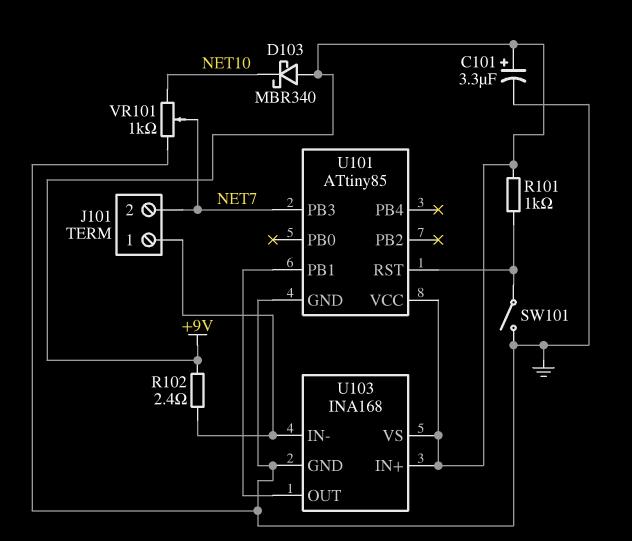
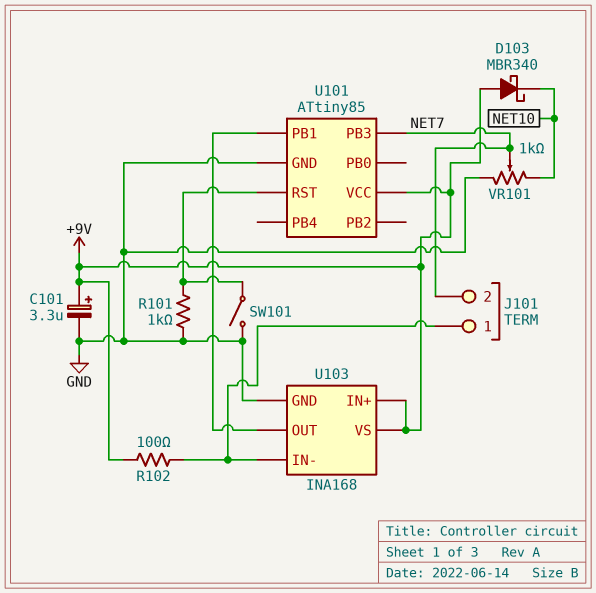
R101: 1k (+9V, U101/RST) -> 1k (GND, U101/RST)
R102: 2.4 (+9V, J101/1) -> 100 (+9V, J101/1)

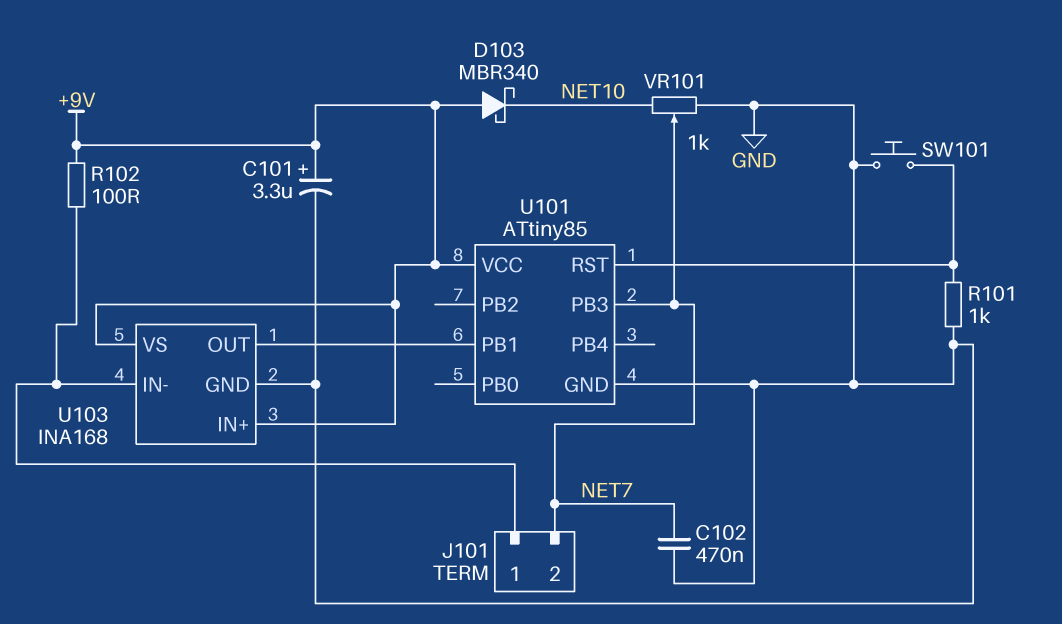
C102: none -> 470nF (GND, NET7)
SW101: switch (GND, U101/RST) -> button (GND, U101/RST)

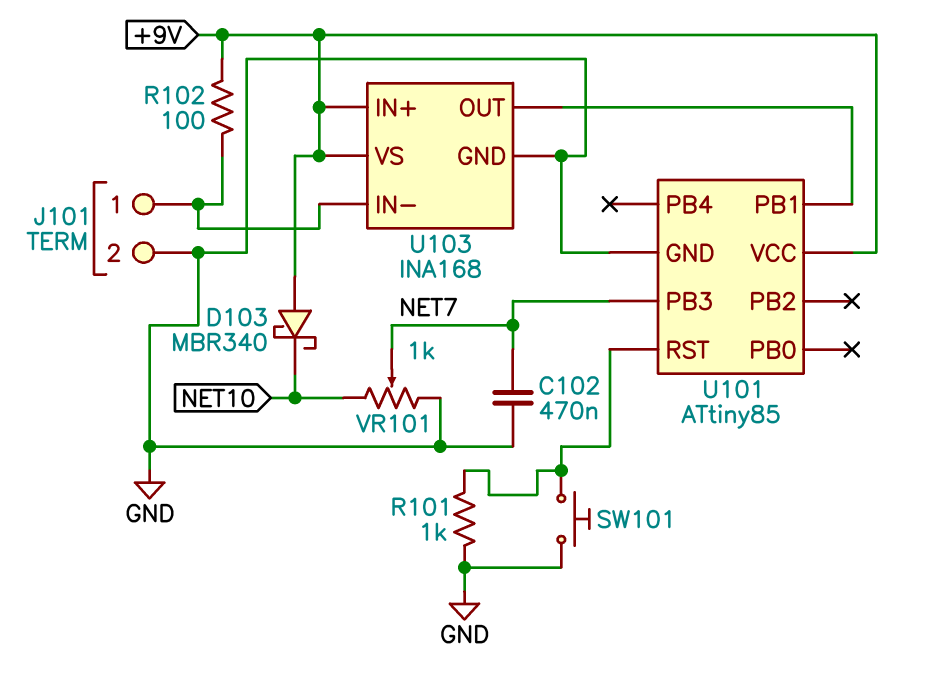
C101: 3.3uF (plus +9V, minus GND) -> none
J101 pin 2: NET7 -> GND

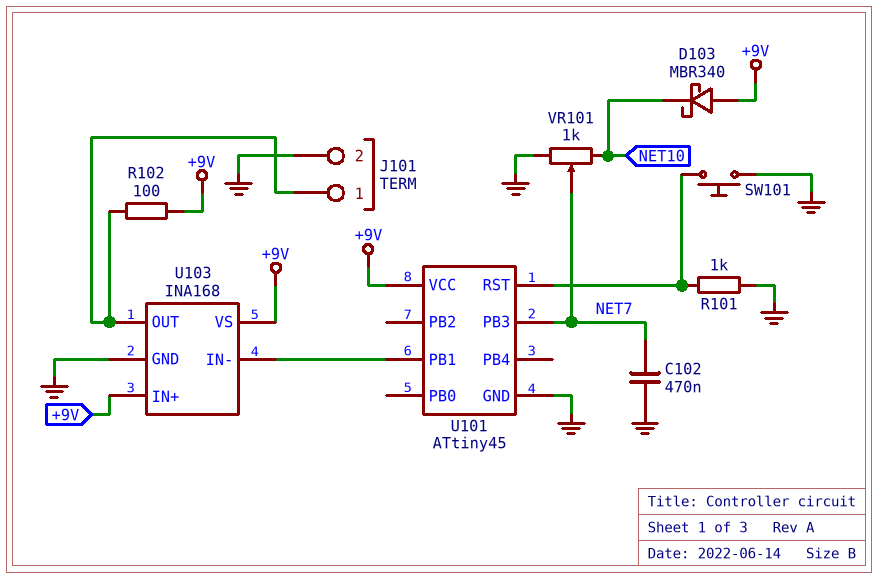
U101: ATtiny85 -> ATtiny45
U103 pin IN-: J101/1 -> U101/PB1
U103 pin OUT: U101/PB1 -> J101/1

